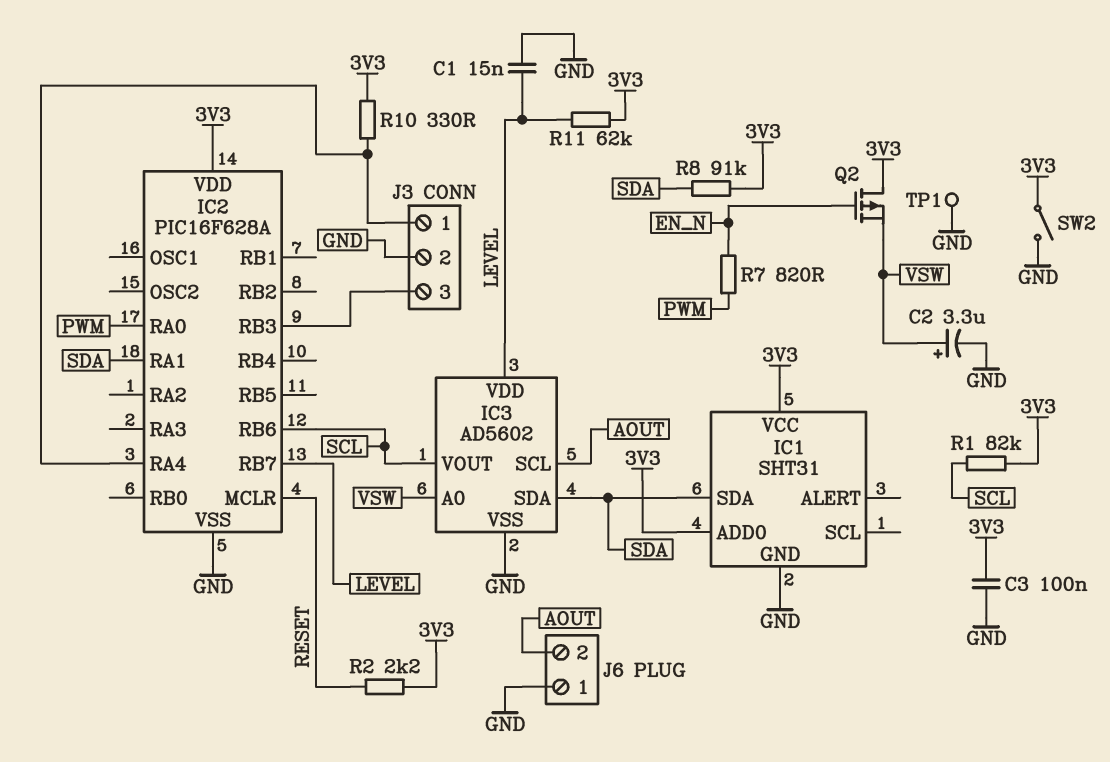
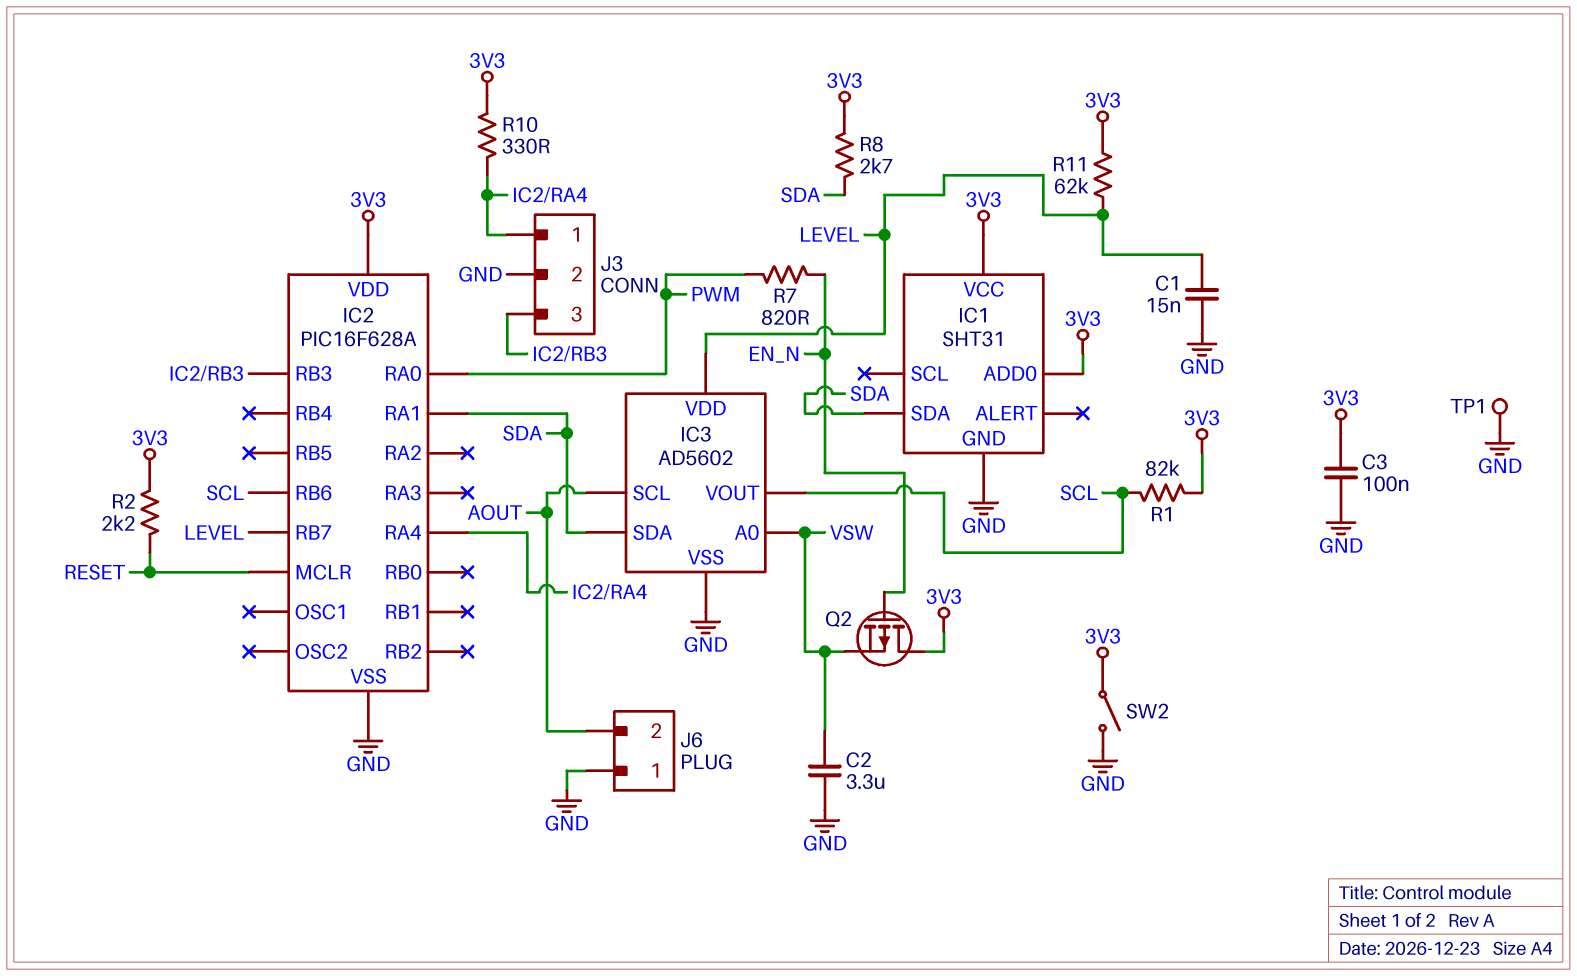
C2: 3.3uF (plus VSW, minus GND) -> 3.3uF (GND, VSW)
R8: 91k (3V3, SDA) -> 2.7k (3V3, SDA)

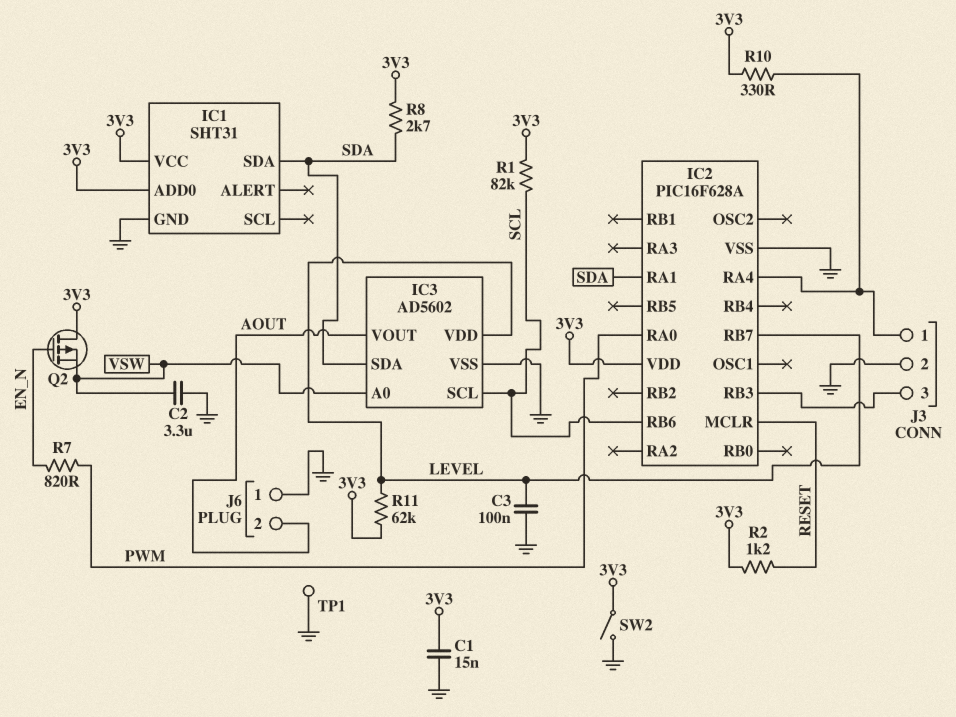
C1: 15nF (GND, LEVEL) -> 15nF (3V3, GND)
C3: 100nF (3V3, GND) -> 100nF (GND, LEVEL)
IC3 pin SCL: AOUT -> SCL
IC3 pin VOUT: SCL -> AOUT
R2: 2.2k (3V3, RESET) -> 1.2k (3V3, RESET)

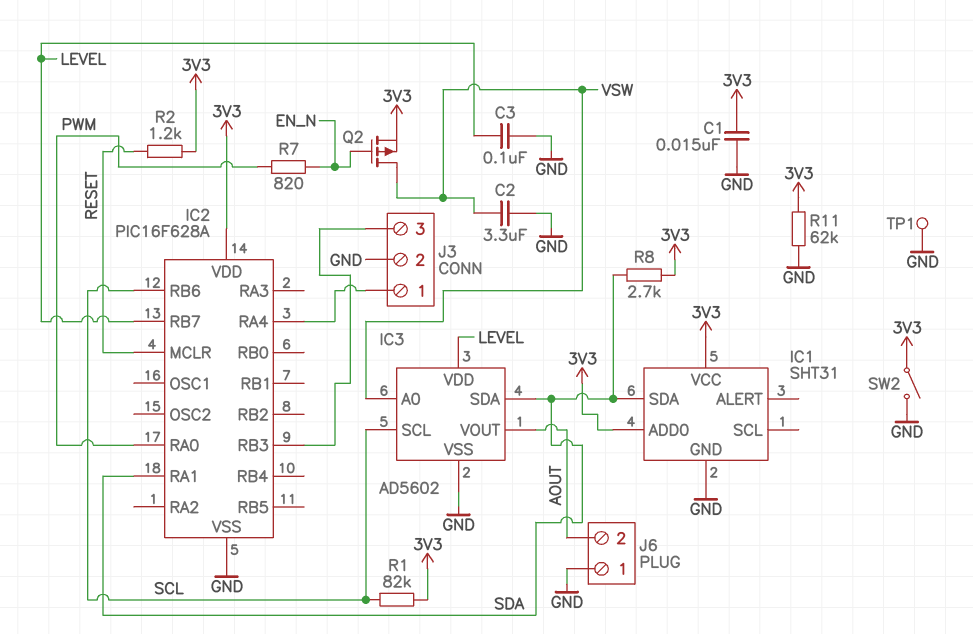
Q2: PMOS (G EN_N, D 3V3, S VSW) -> PMOS (G EN_N, D VSW, S 3V3)
R10: 330 (3V3, IC2/RA4) -> none
R11: 62k (3V3, LEVEL) -> 62k (3V3, GND)

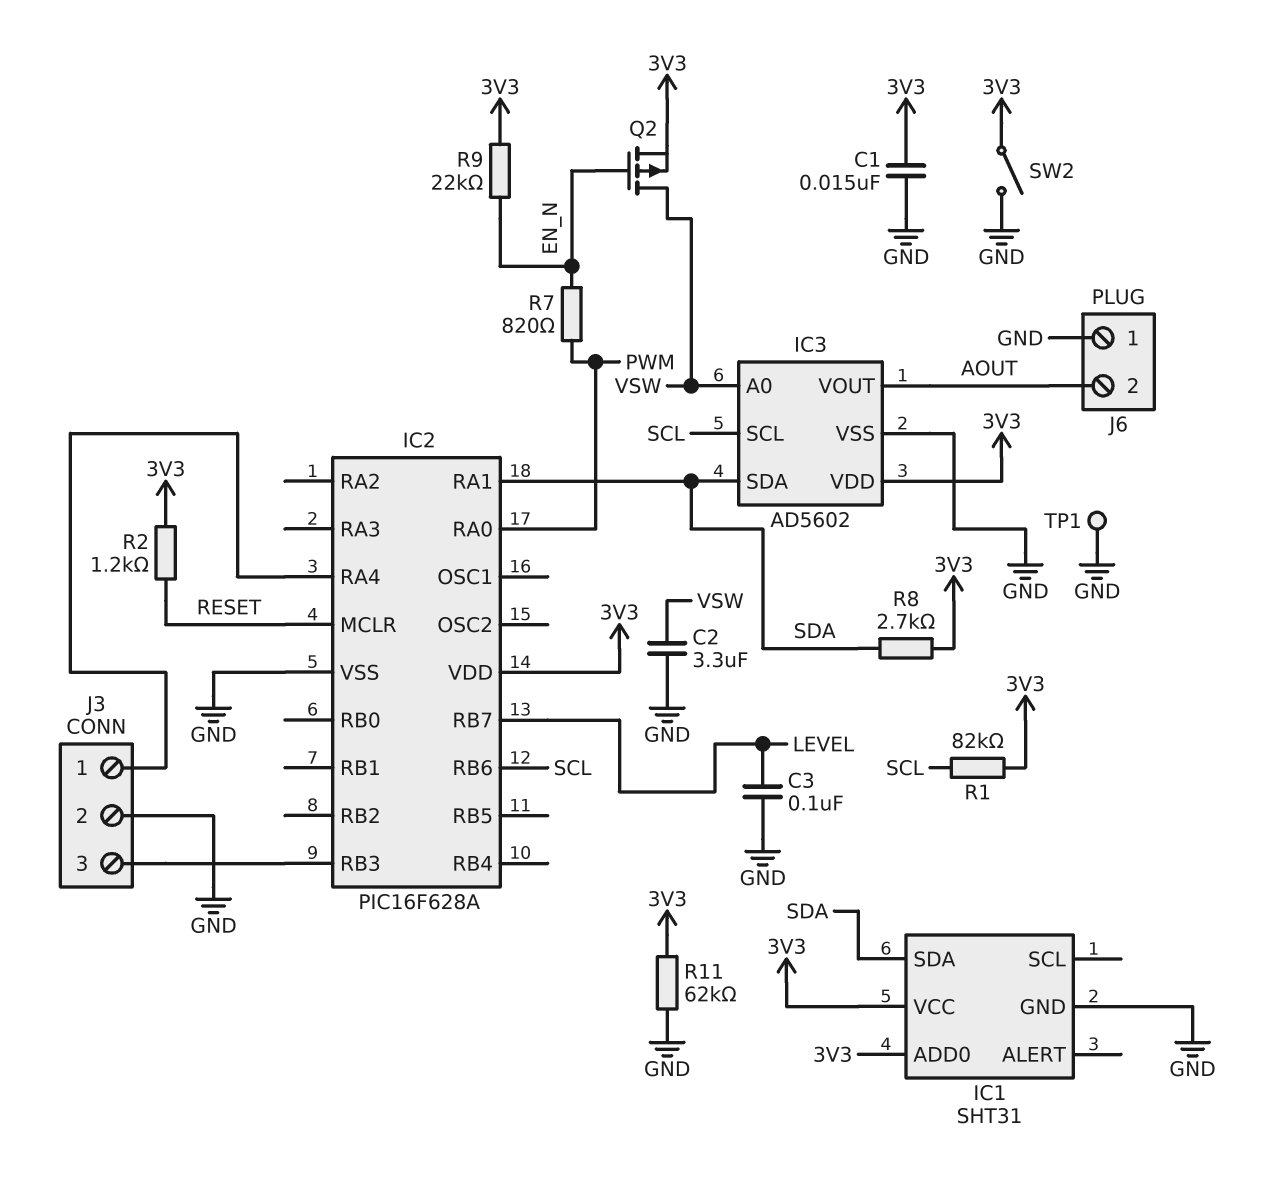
IC3 pin VDD: LEVEL -> 3V3
R9: none -> 22k (3V3, EN_N)

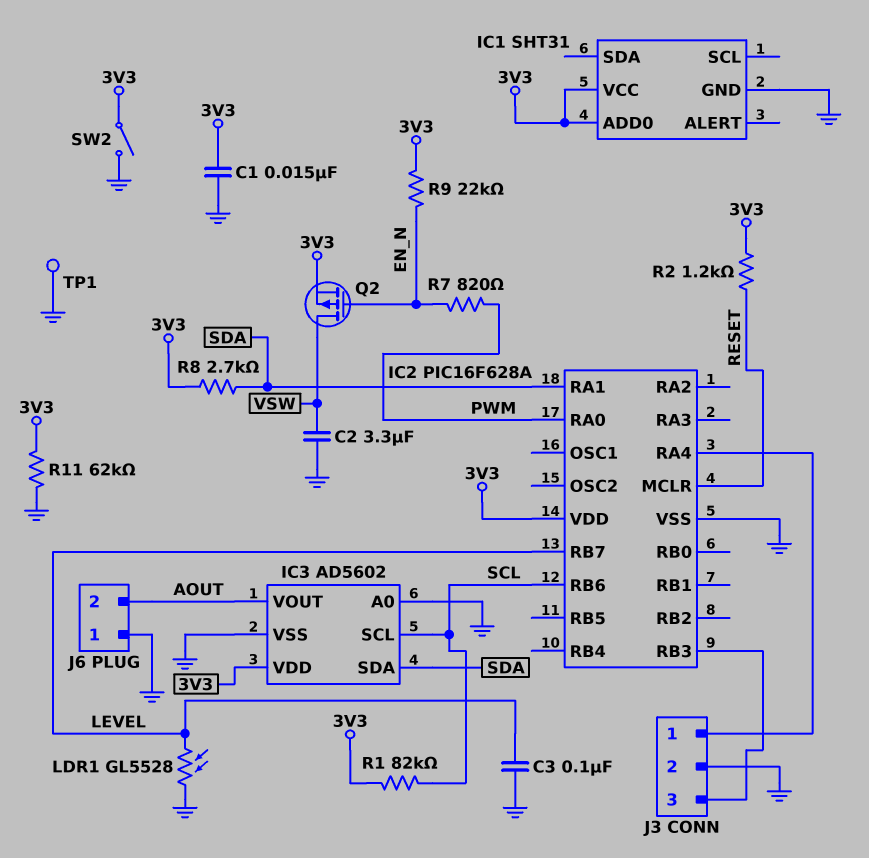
IC1 pin SDA: SDA -> none
IC3 pin A0: VSW -> GND
LDR1: none -> GL5528 (GND, LEVEL)

